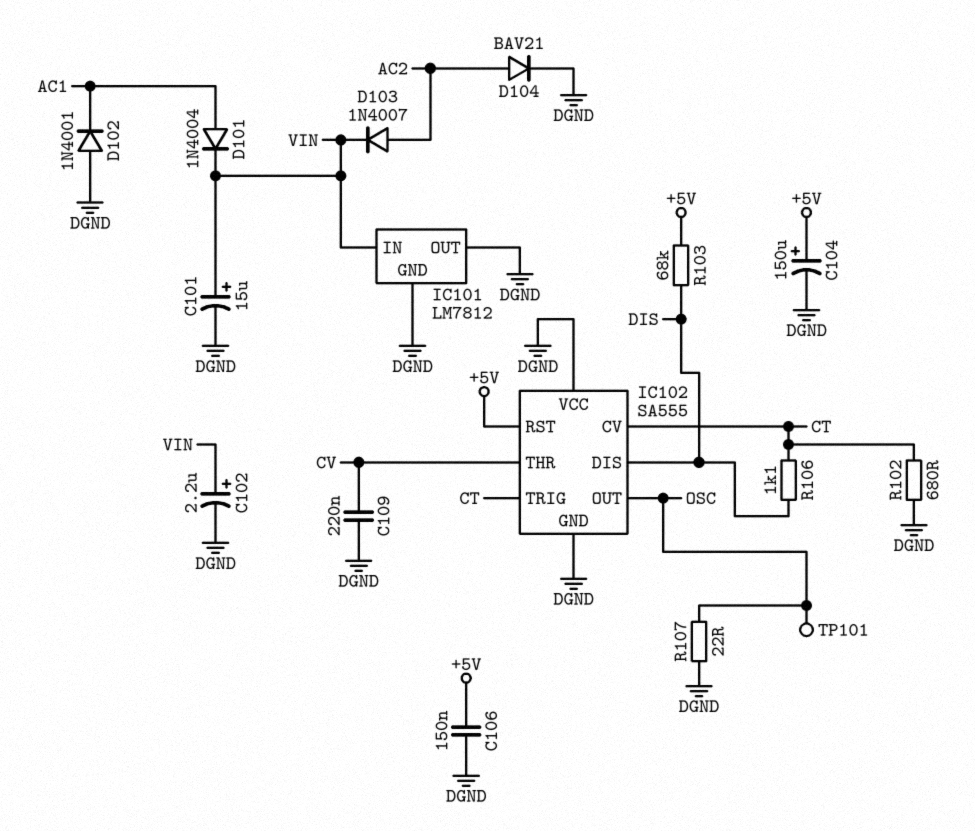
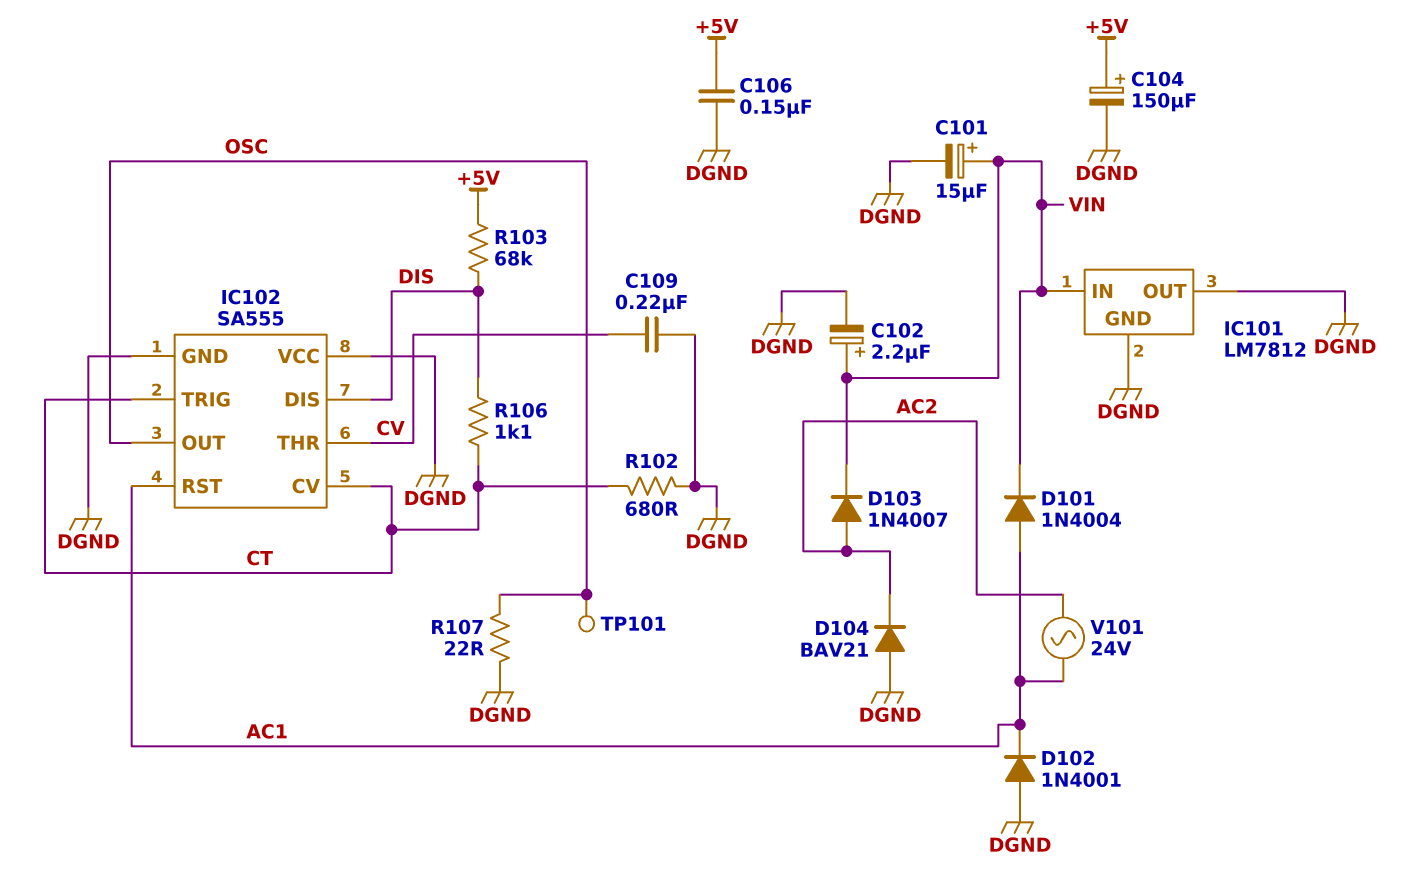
D104: diode BAV21 (A AC2, K DGND) -> diode BAV21 (A DGND, K AC2)
IC102 pin RST: +5V -> AC1
V101: none -> AC 24V (AC1, AC2)

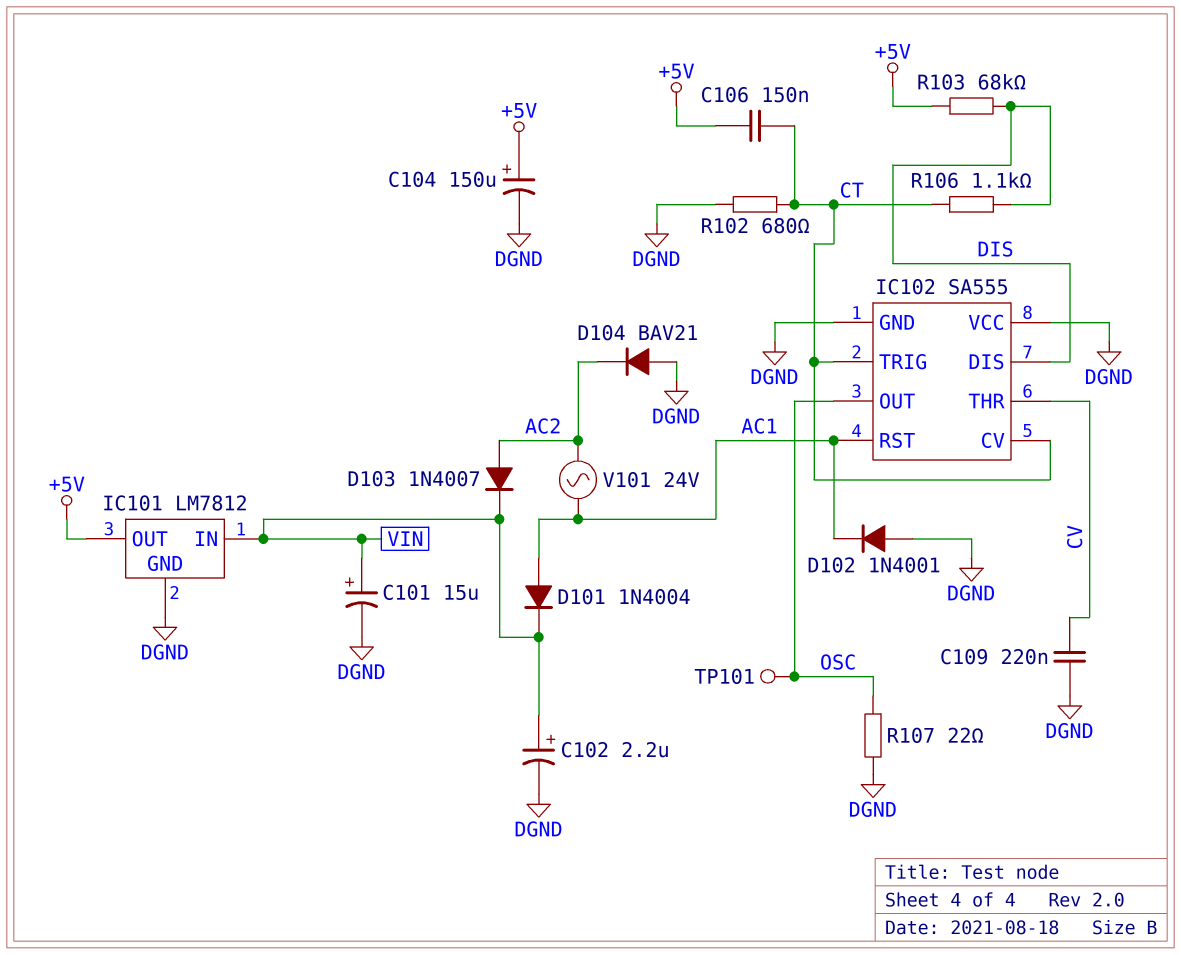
C106: 150nF (+5V, DGND) -> 150nF (+5V, CT)
IC101 pin OUT: DGND -> +5V

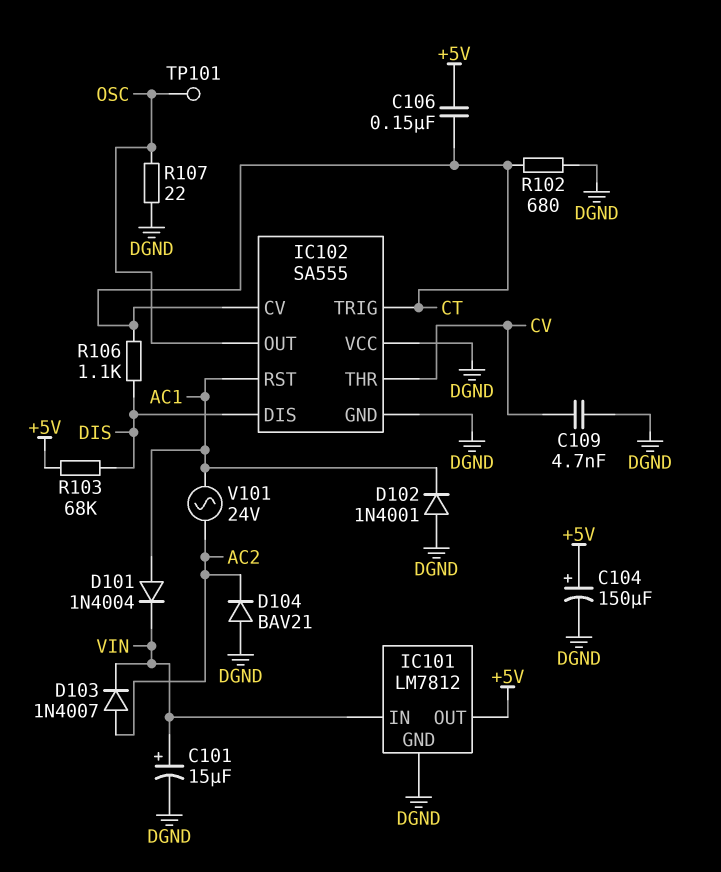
C102: 2.2uF (plus VIN, minus DGND) -> none
C109: 220nF (CV, DGND) -> 4.7nF (CV, DGND)

